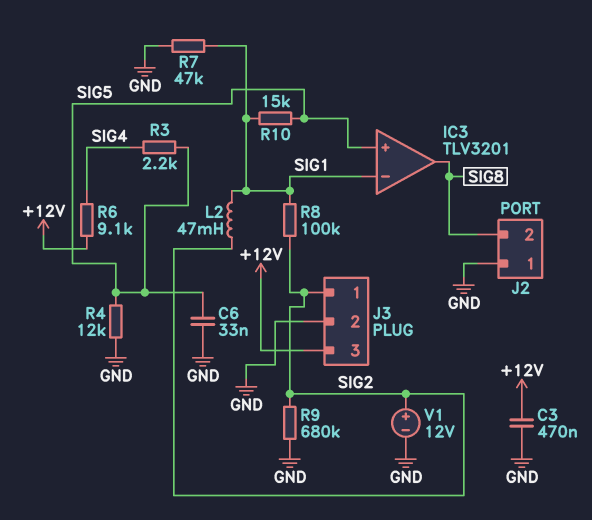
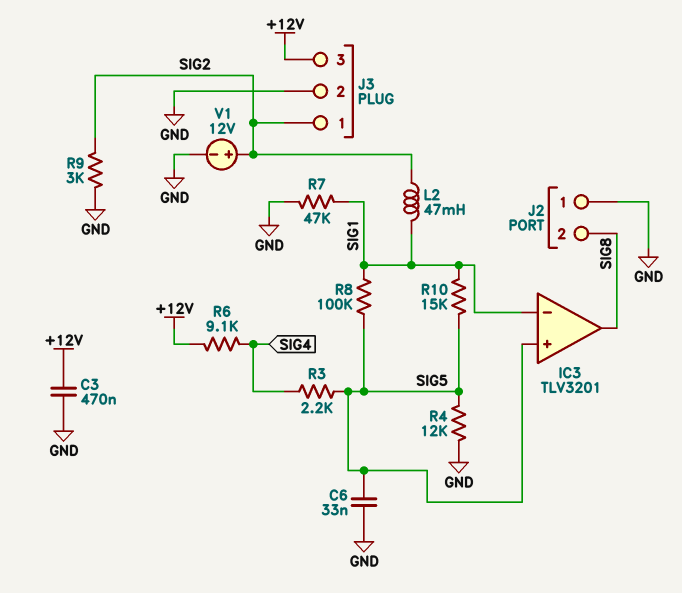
R8: 100k (SIG1, SIG2) -> 100k (SIG1, SIG5)
R9: 680k (GND, SIG2) -> 3k (GND, SIG2)

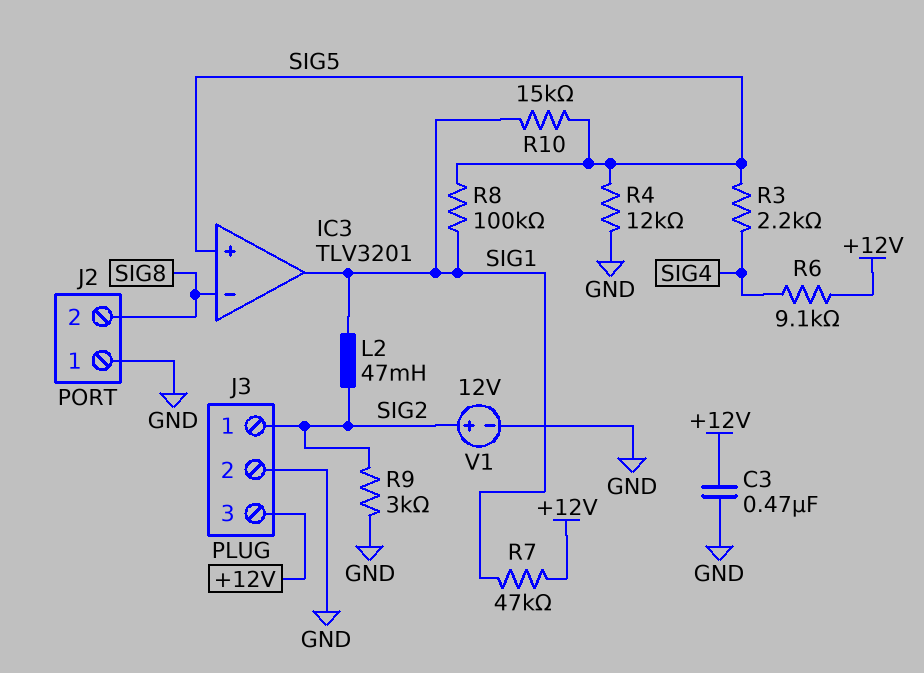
C6: 33nF (GND, SIG5) -> none
IC3 pin in-: SIG1 -> SIG8
IC3 pin out: SIG8 -> SIG1
R7: 47k (GND, SIG1) -> 47k (+12V, SIG1)

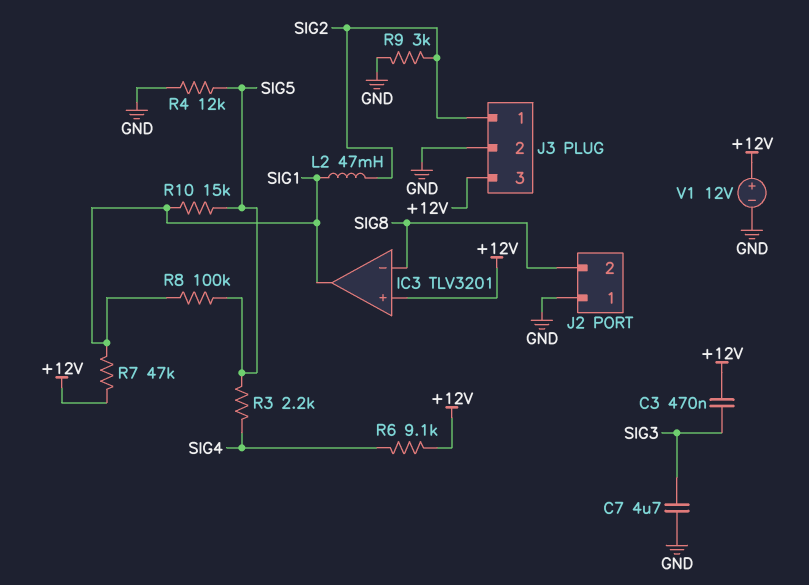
C3: 470nF (+12V, GND) -> 470nF (+12V, SIG3)
C7: none -> 4.7uF (GND, SIG3)
IC3 pin in+: SIG5 -> +12V
V1: 12V (plus SIG2, minus GND) -> 12V (plus +12V, minus GND)

